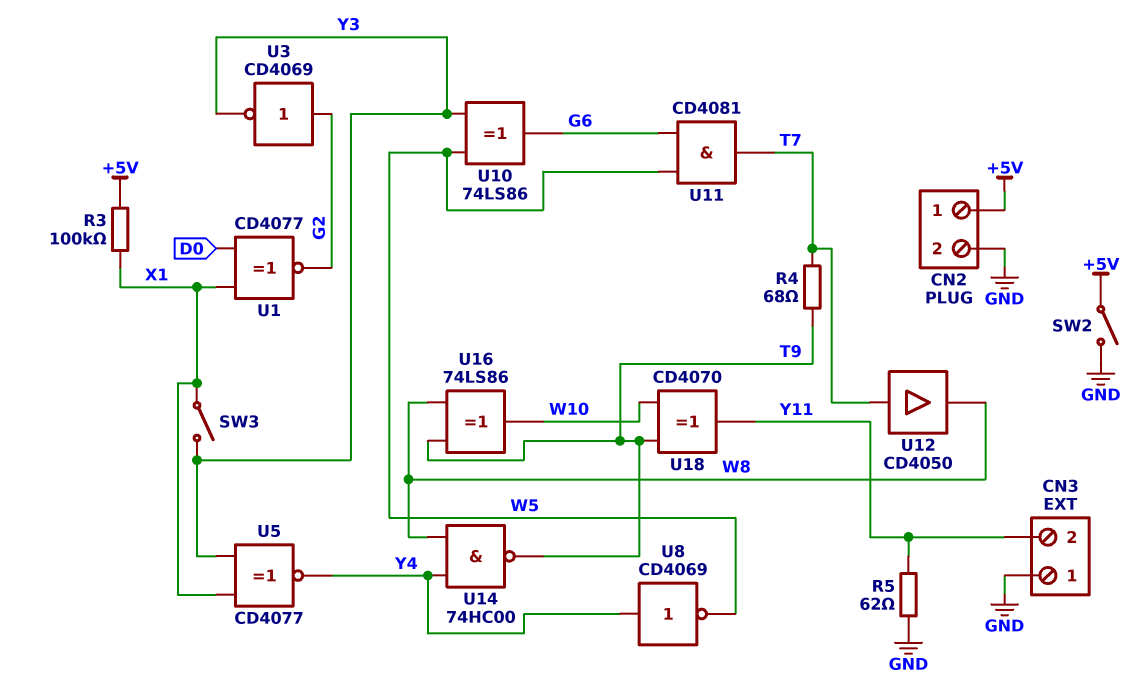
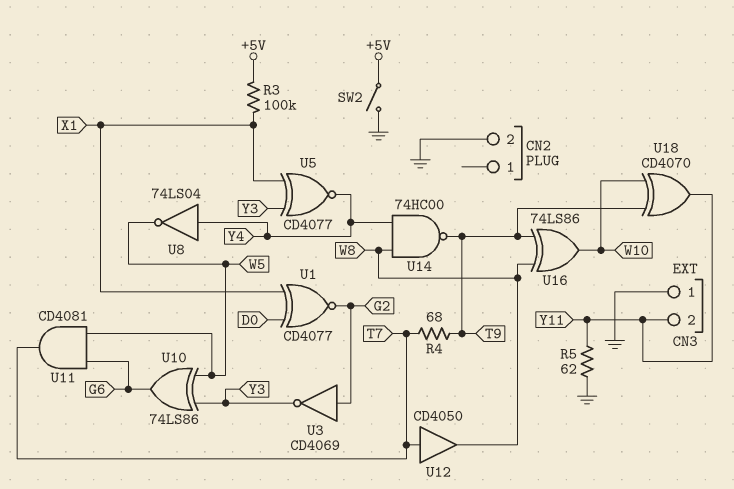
CN2 pin 1: +5V -> none
SW3: switch (X1, Y3) -> none
U8: NOT CD4069 (in Y4, out W5) -> NOT 74LS04 (in Y4, out W5)

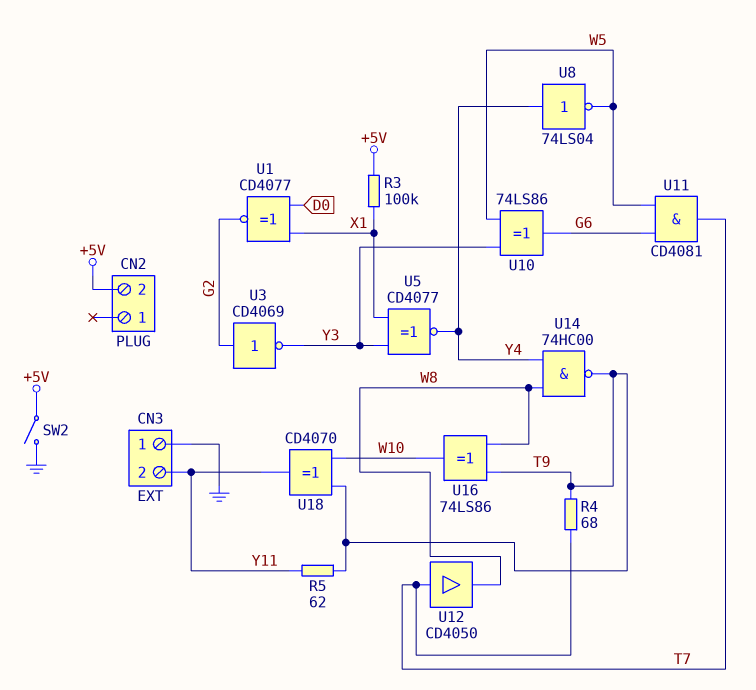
CN2 pin 2: GND -> +5V
R5: 62 (GND, Y11) -> 62 (T9, Y11)

